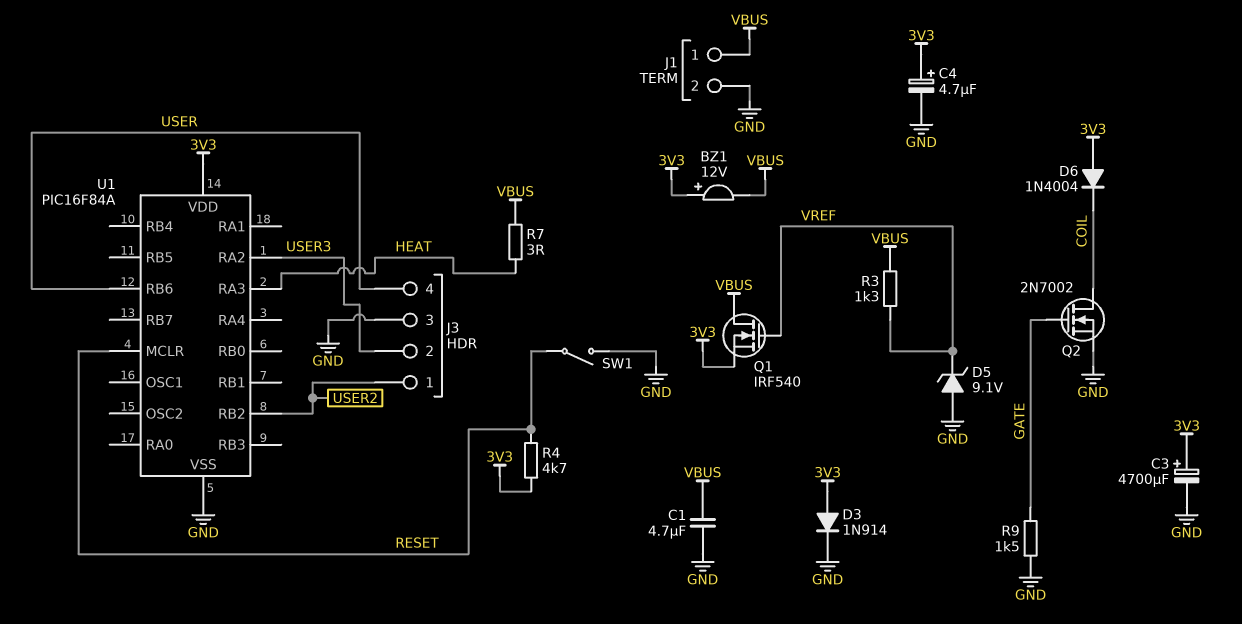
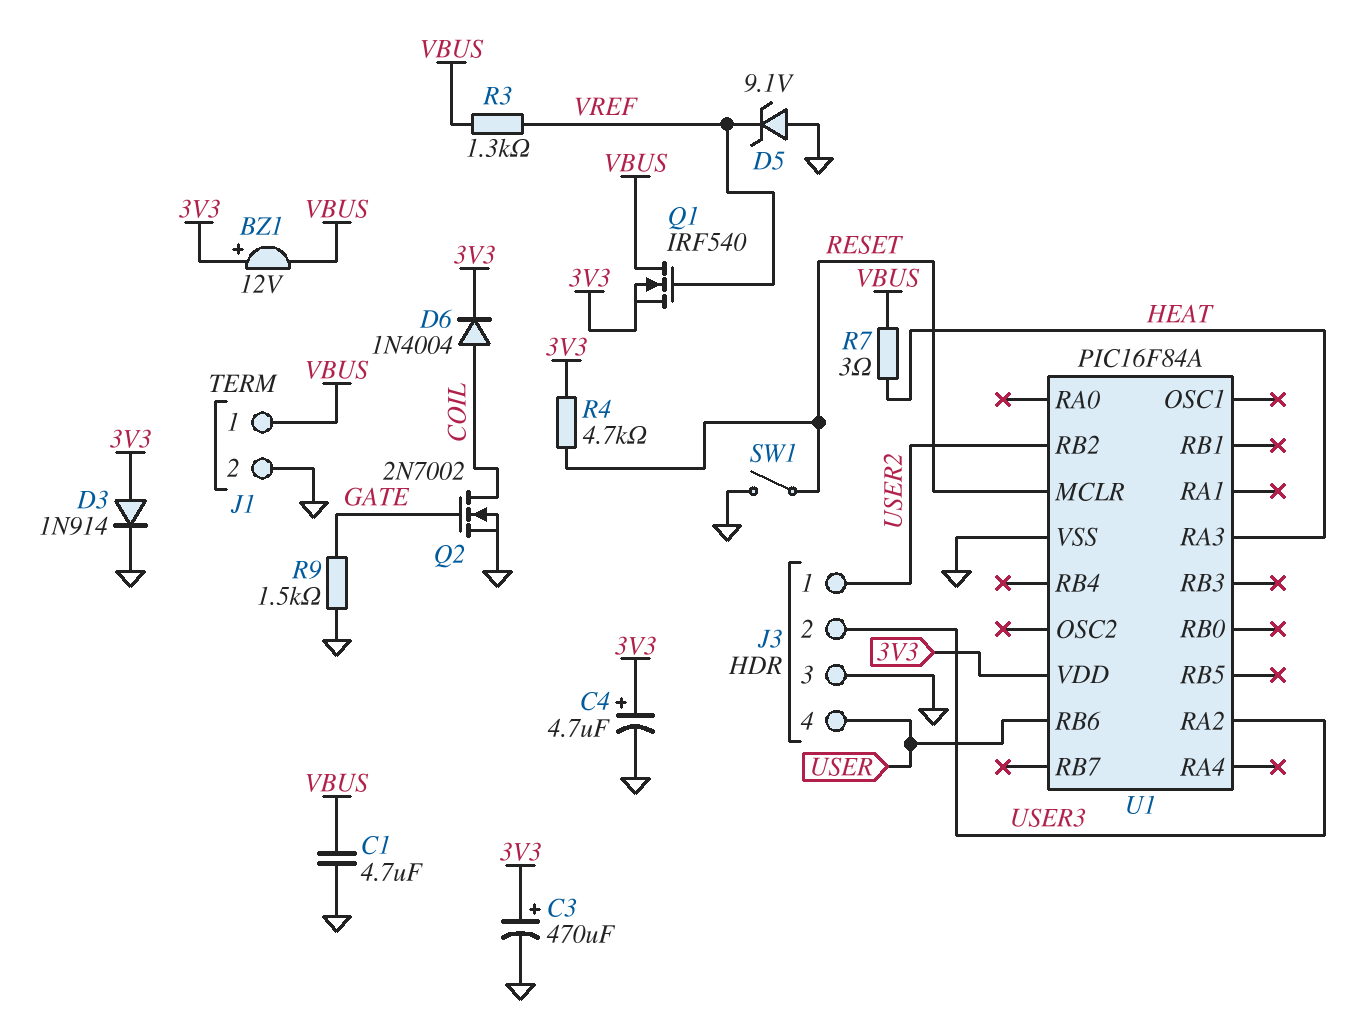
C3: 4700uF (plus 3V3, minus GND) -> 470uF (plus 3V3, minus GND)
D6: diode 1N4004 (A 3V3, K COIL) -> diode 1N4004 (A COIL, K 3V3)

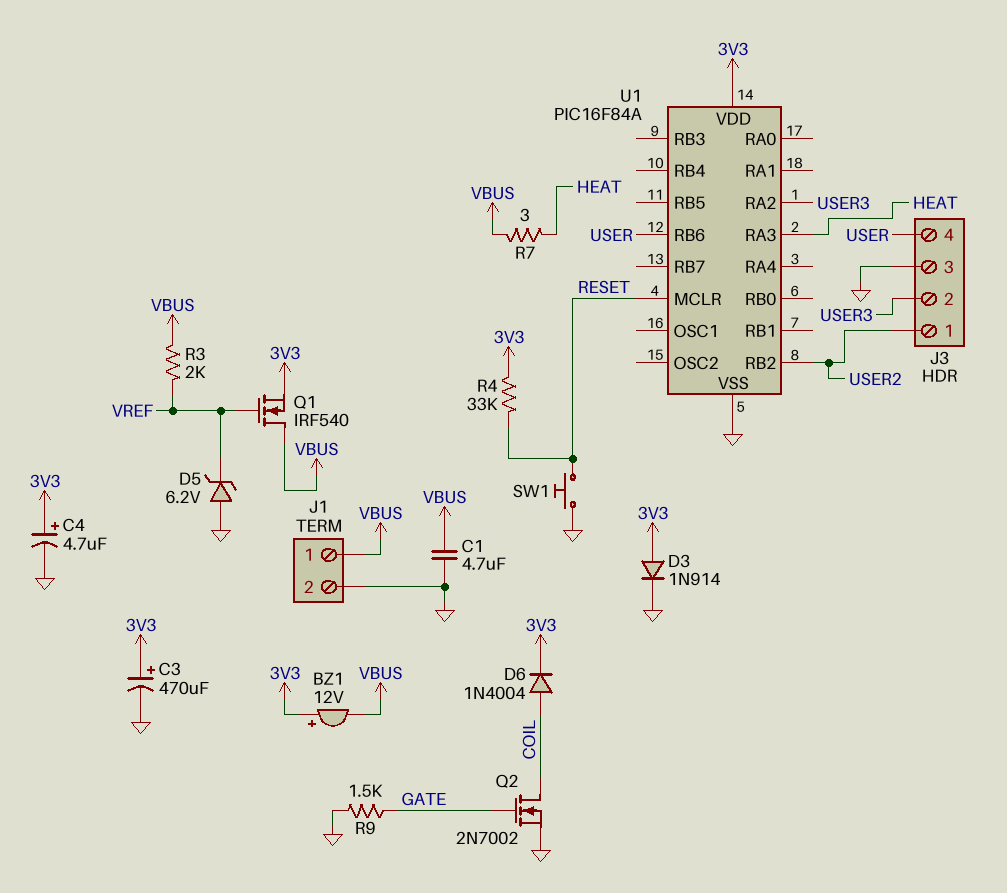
D5: zener 9.1V (A GND, K VREF) -> zener 6.2V (A GND, K VREF)
R3: 1.3k (VBUS, VREF) -> 2k (VBUS, VREF)
R4: 4.7k (3V3, RESET) -> 33k (3V3, RESET)
SW1: switch (GND, RESET) -> button (GND, RESET)

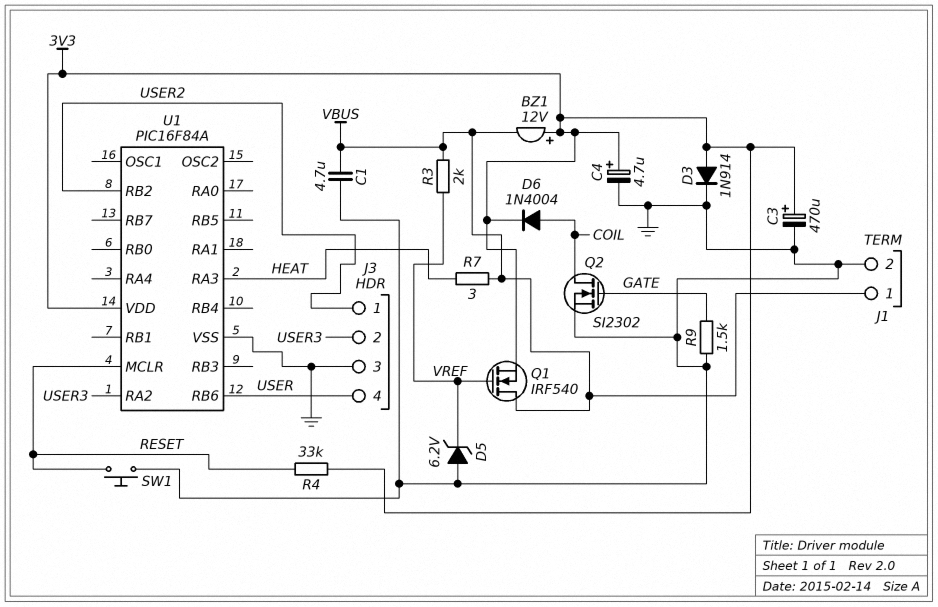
Q2: NMOS 2N7002 (G GATE, D COIL, S GND) -> NMOS SI2302 (G GATE, D COIL, S GND)

